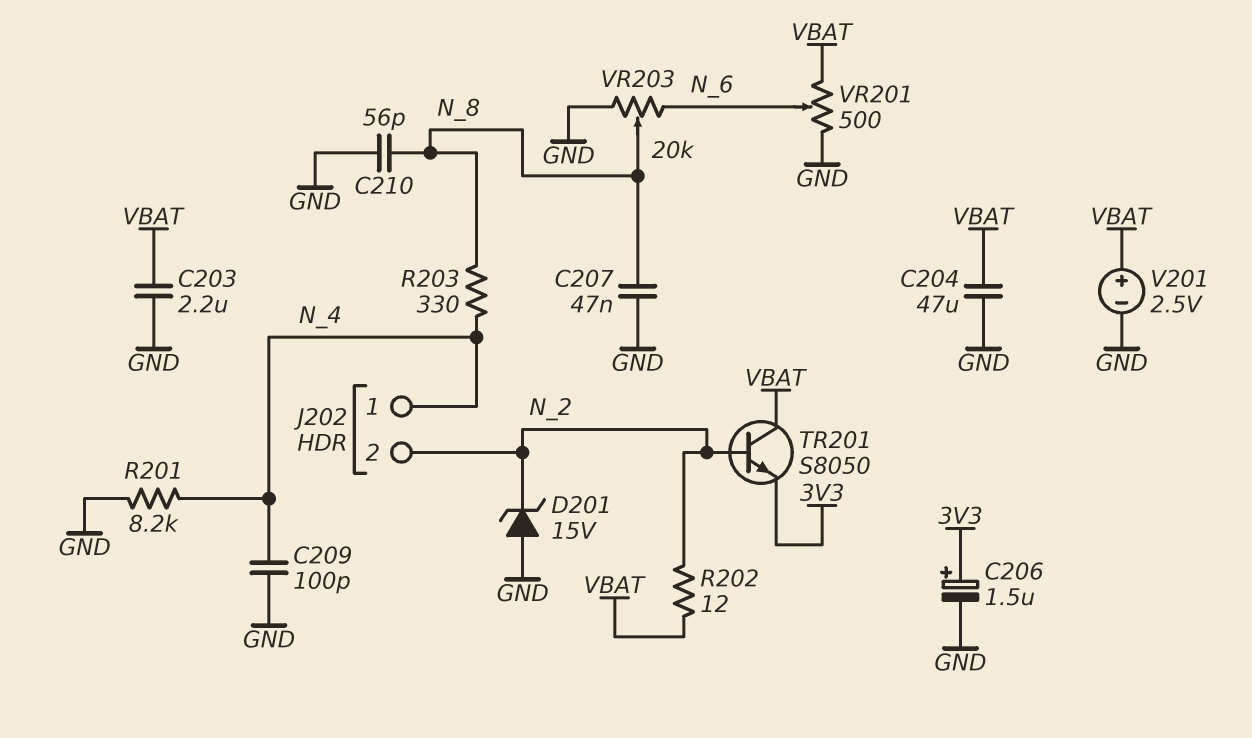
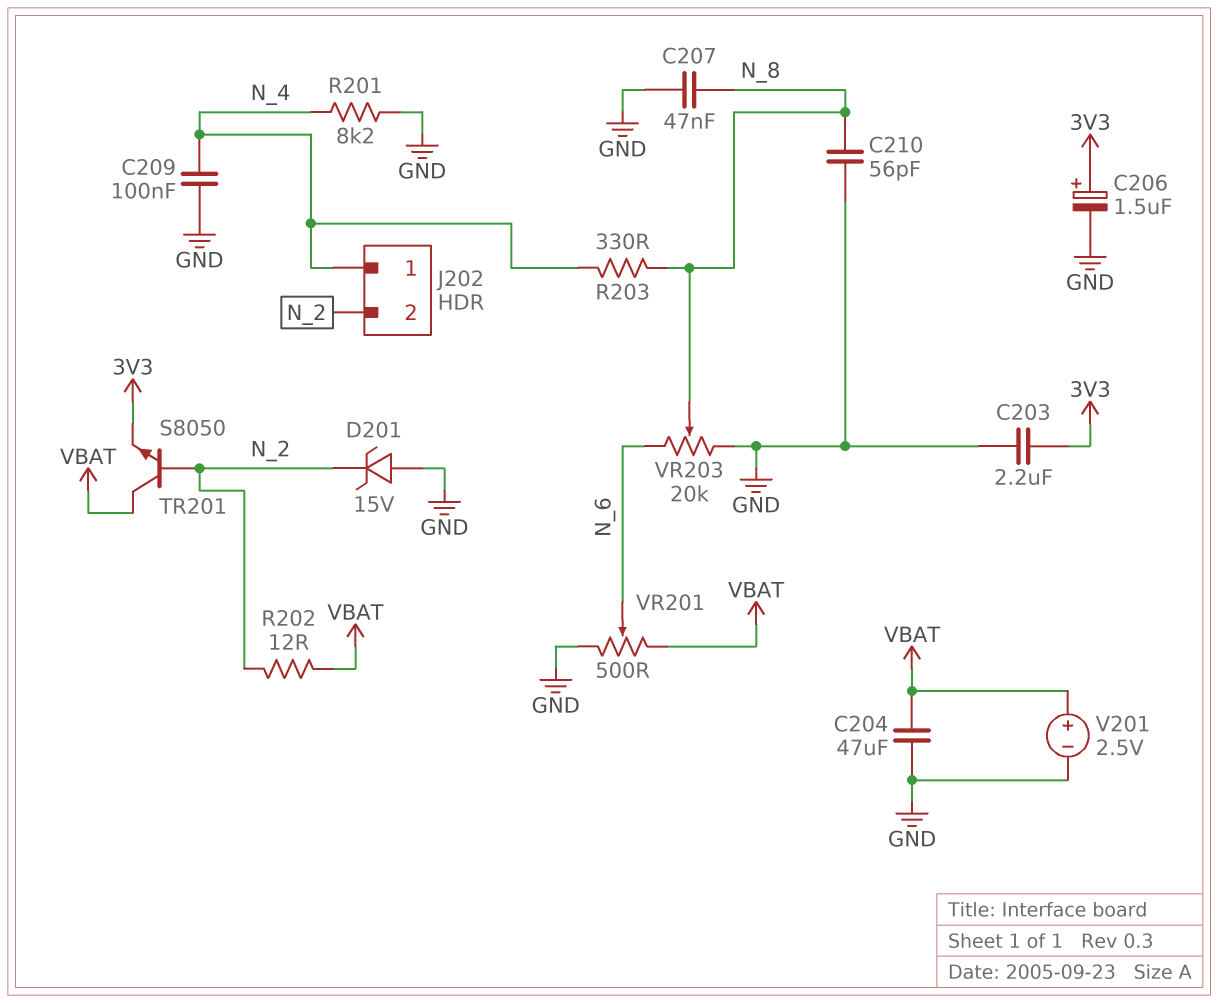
C203: 2.2uF (GND, VBAT) -> 2.2uF (3V3, GND)
C209: 100pF (GND, N_4) -> 100nF (GND, N_4)

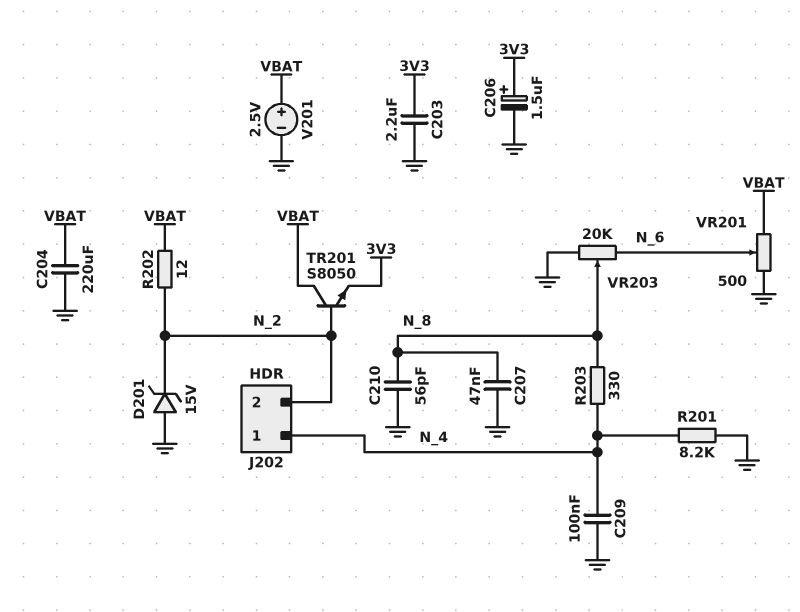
C204: 47uF (GND, VBAT) -> 220uF (GND, VBAT)

